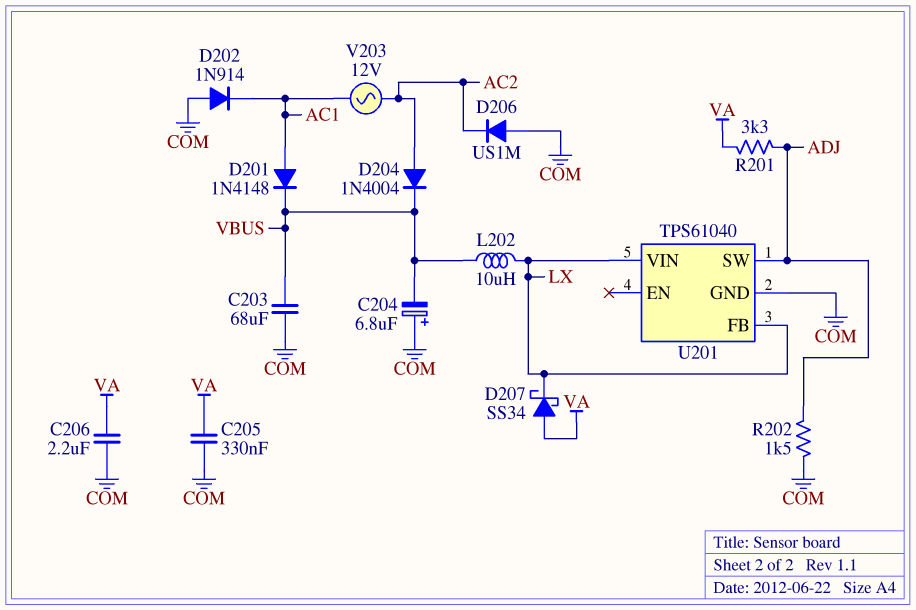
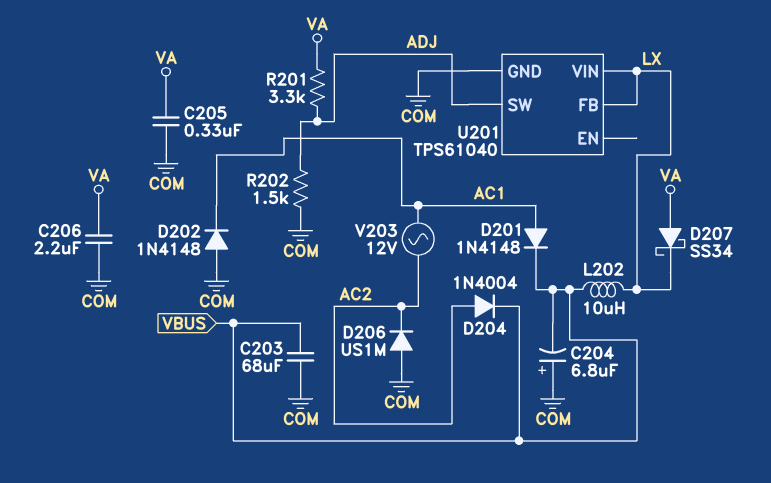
D202: diode 1N914 (A COM, K AC1) -> diode 1N4148 (A COM, K AC1)

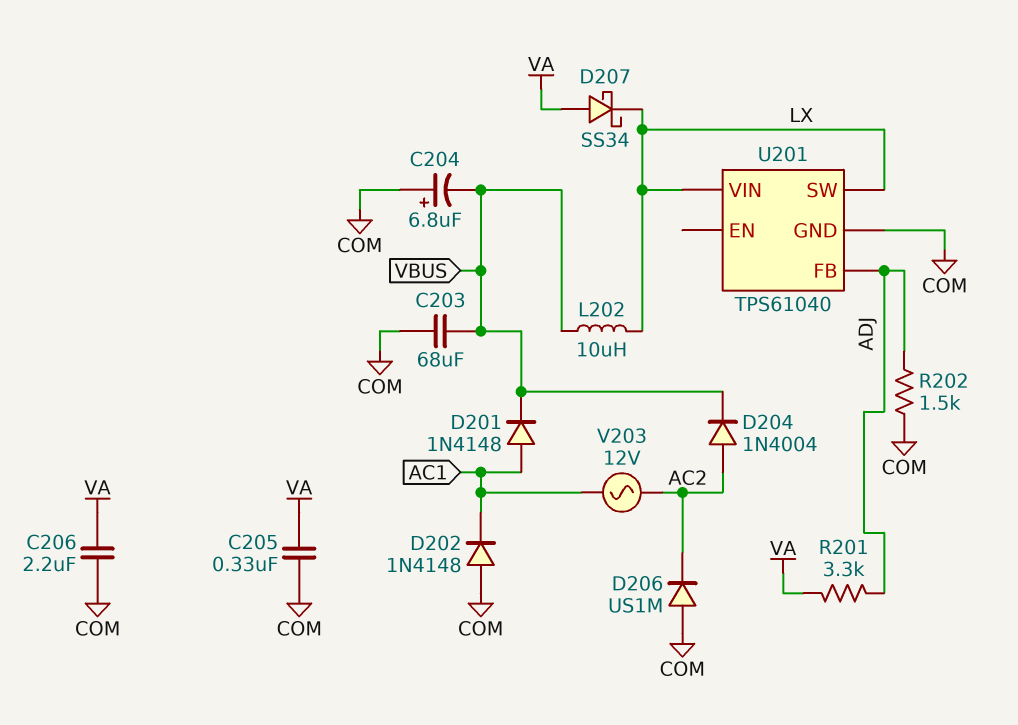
U201 pin FB: LX -> ADJ
U201 pin SW: ADJ -> LX

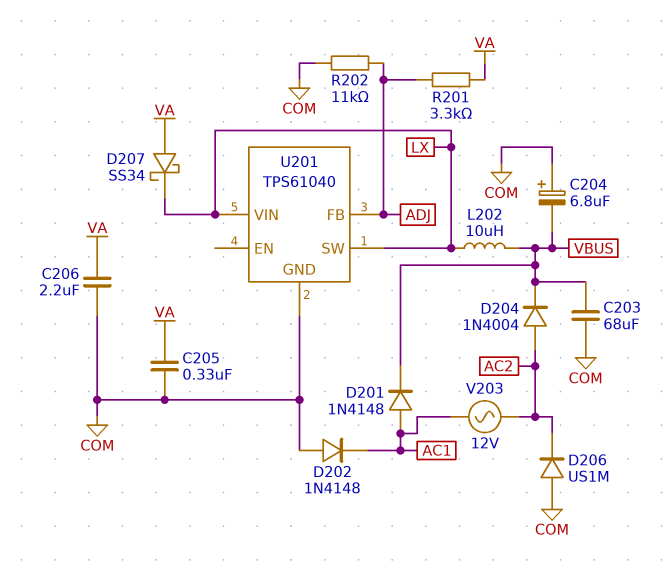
R202: 1.5k (ADJ, COM) -> 11k (ADJ, COM)

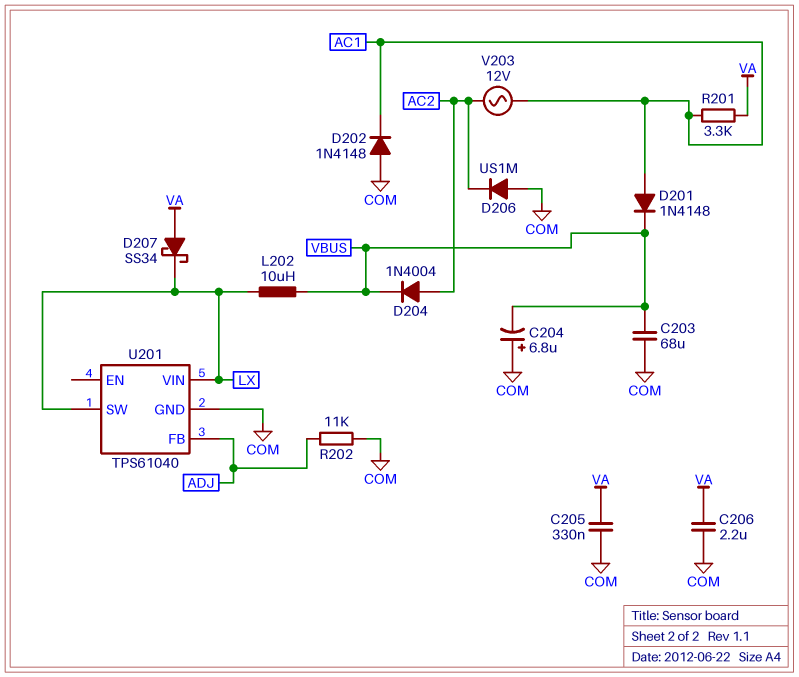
R201: 3.3k (ADJ, VA) -> 3.3k (AC1, VA)

